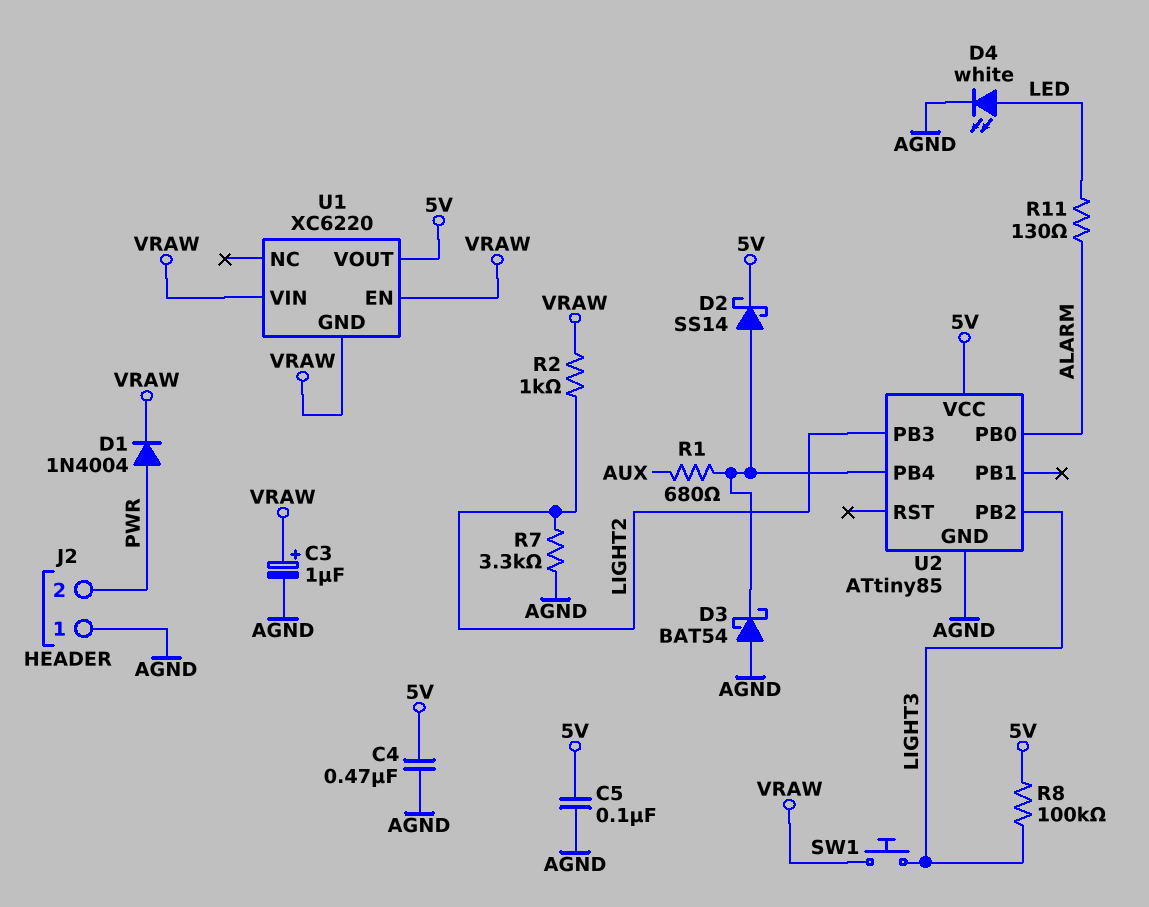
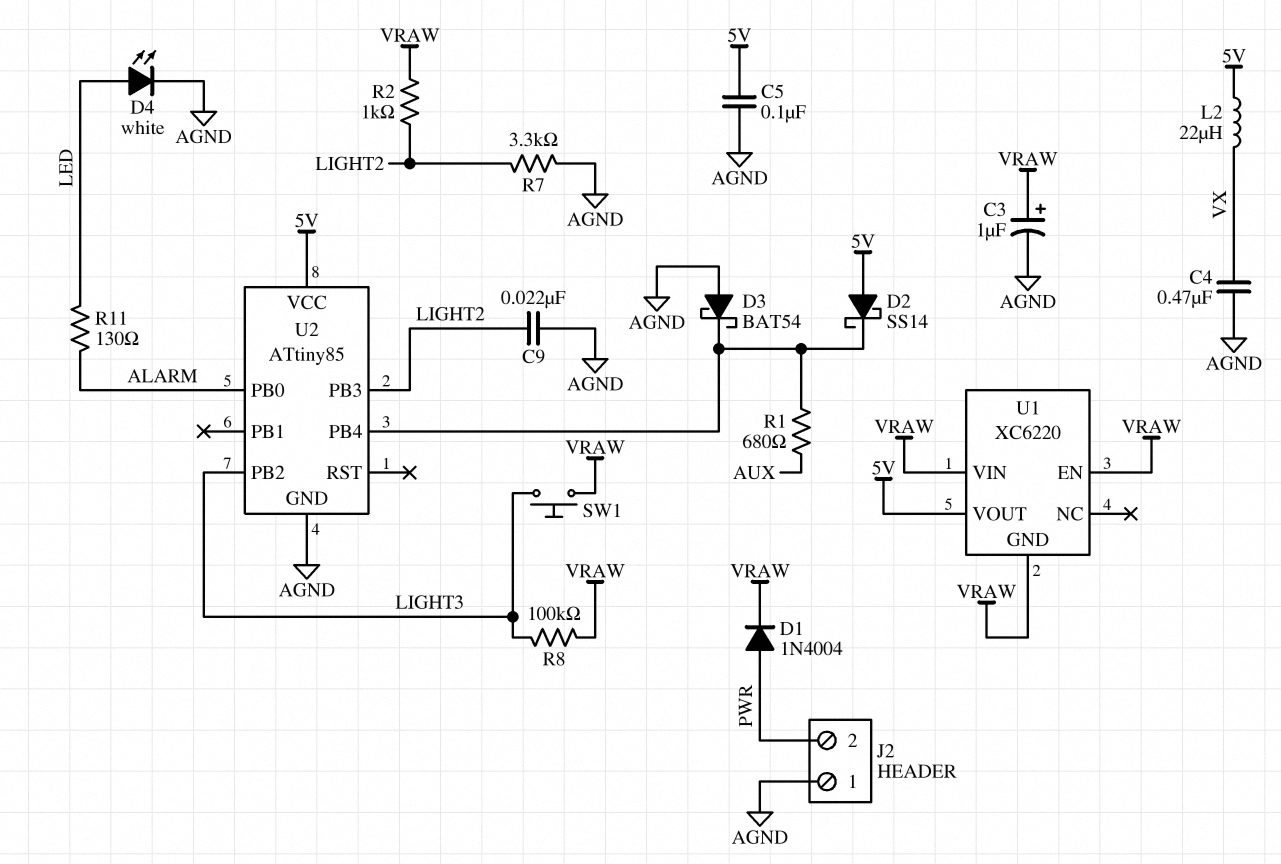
C4: 470nF (5V, AGND) -> 470nF (AGND, VX)
C9: none -> 22nF (AGND, LIGHT2)
D2: schottky SS14 (A U2/PB4, K 5V) -> schottky SS14 (A 5V, K U2/PB4)
L2: none -> 22uH (5V, VX)
R8: 100k (5V, LIGHT3) -> 100k (LIGHT3, VRAW)

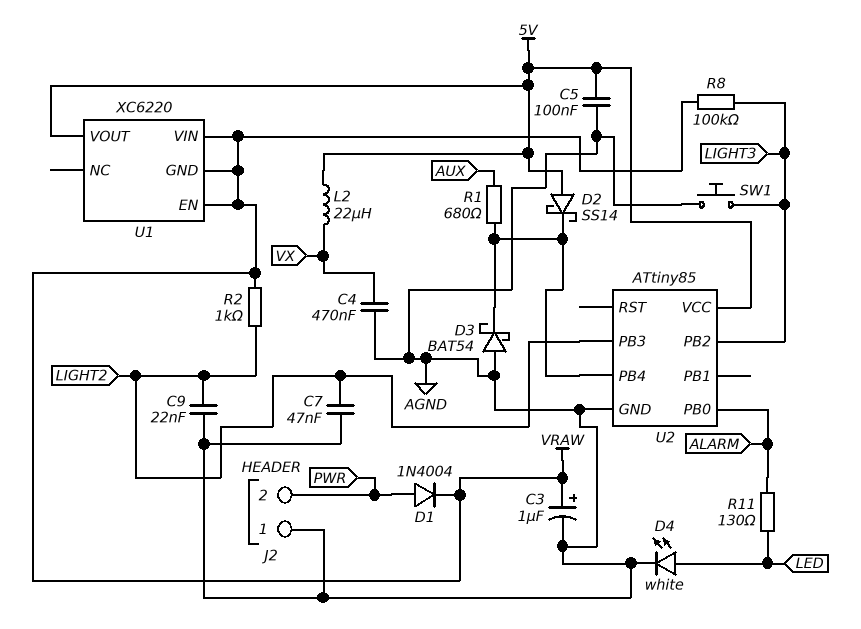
C7: none -> 47nF (AGND, LIGHT2)
R7: 3.3k (AGND, LIGHT2) -> none
SW1: button (LIGHT3, VRAW) -> button (AGND, LIGHT3)

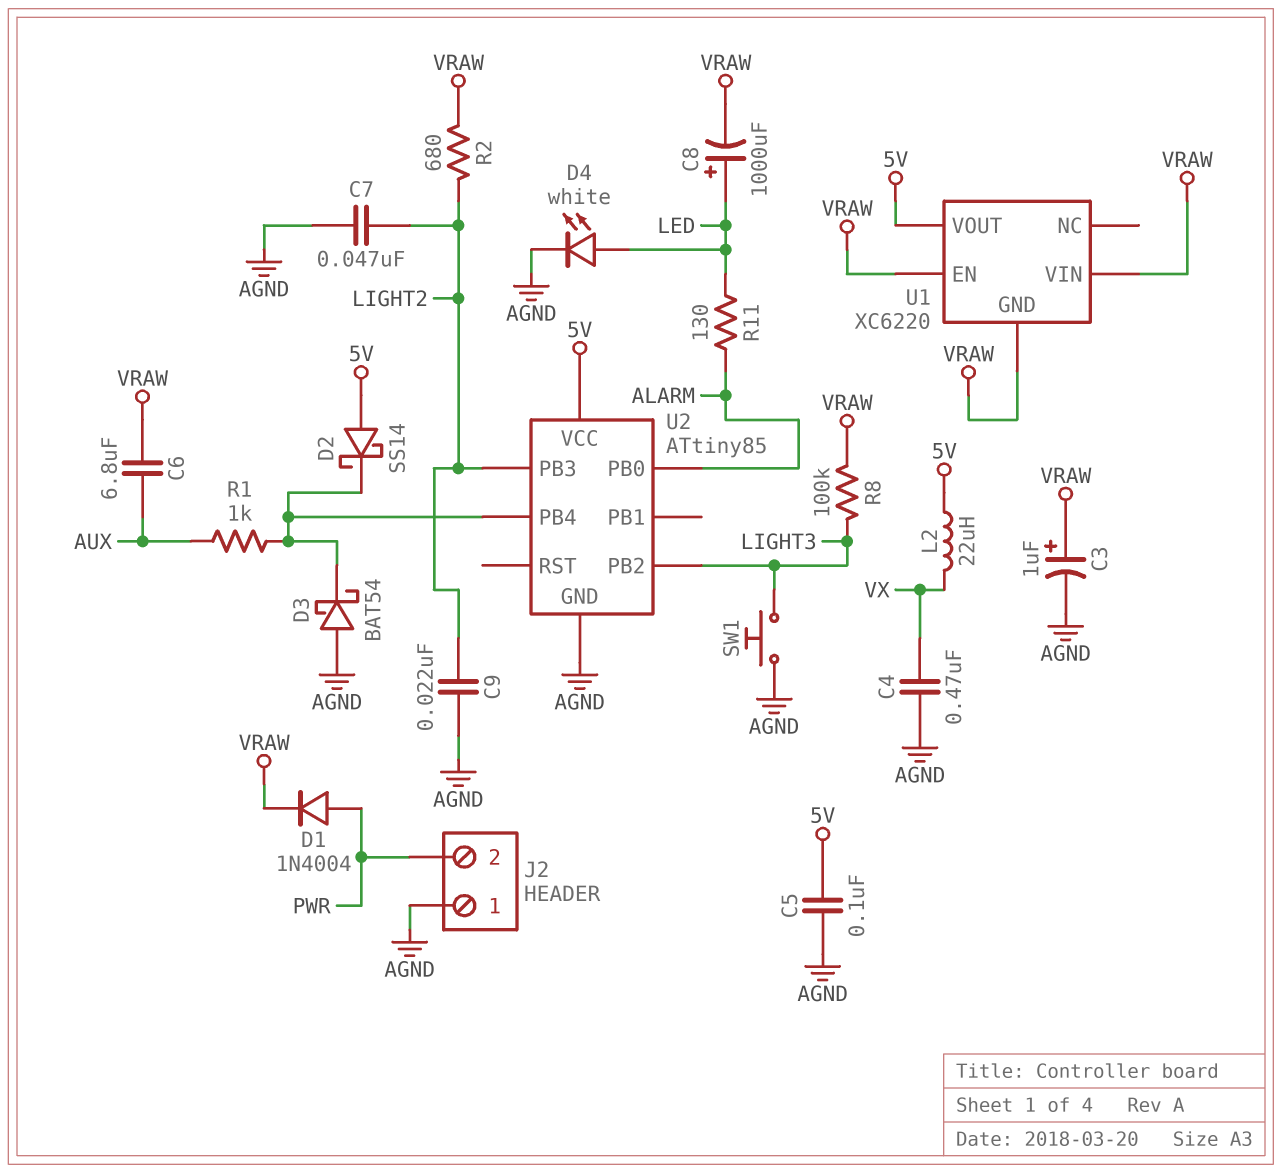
C6: none -> 6.8uF (AUX, VRAW)
C8: none -> 1000uF (plus LED, minus VRAW)
R1: 680 (AUX, U2/PB4) -> 1k (AUX, U2/PB4)
R2: 1k (LIGHT2, VRAW) -> 680 (LIGHT2, VRAW)

